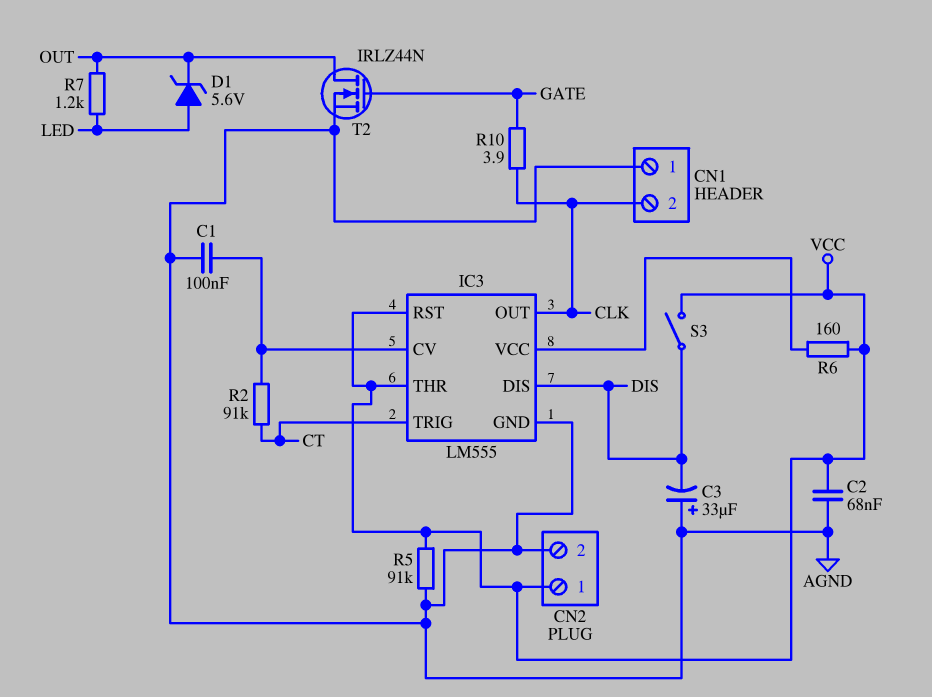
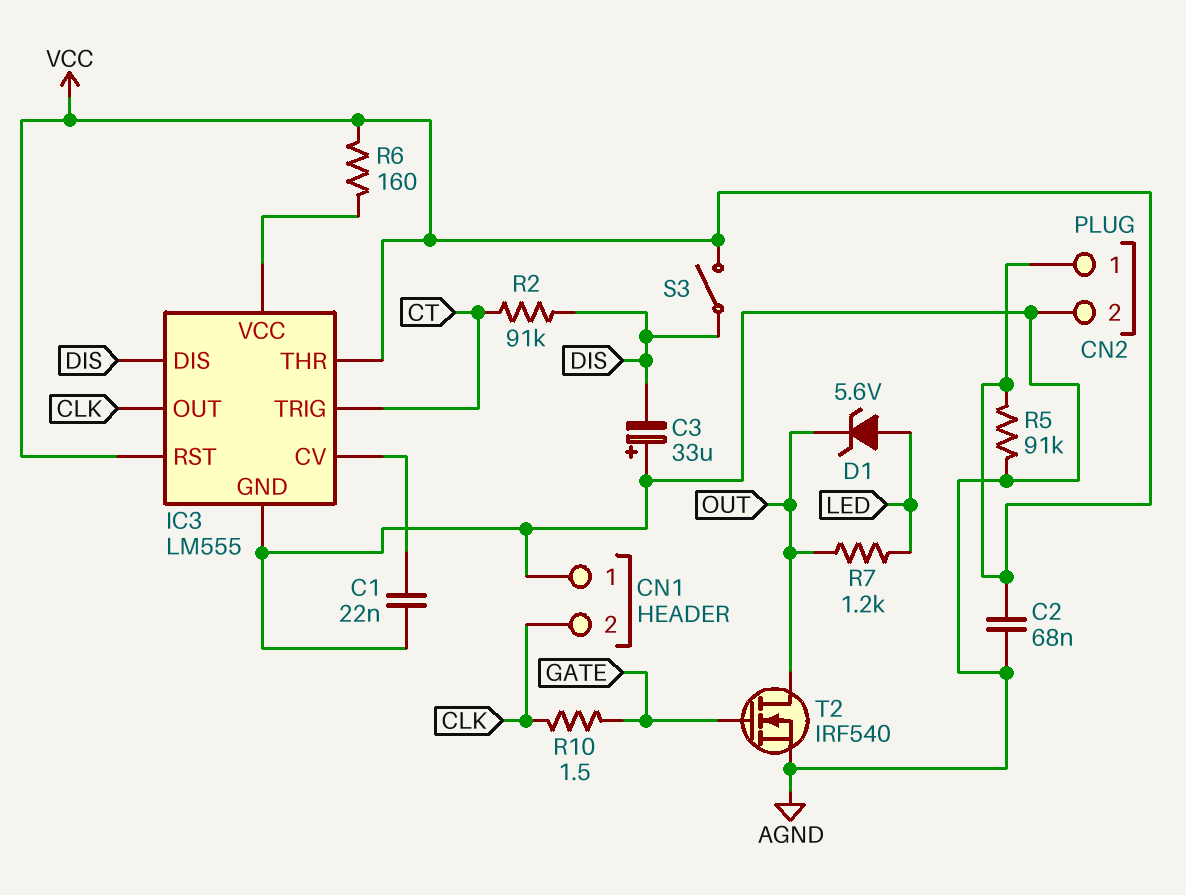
C1: 100nF (AGND, IC3/CV) -> 22nF (AGND, IC3/CV)
R2: 91k (CT, IC3/CV) -> 91k (CT, DIS)
R10: 3.9 (CLK, GATE) -> 1.5 (CLK, GATE)
T2: NMOS IRLZ44N (G GATE, D OUT, S AGND) -> NMOS IRF540 (G GATE, D OUT, S AGND)

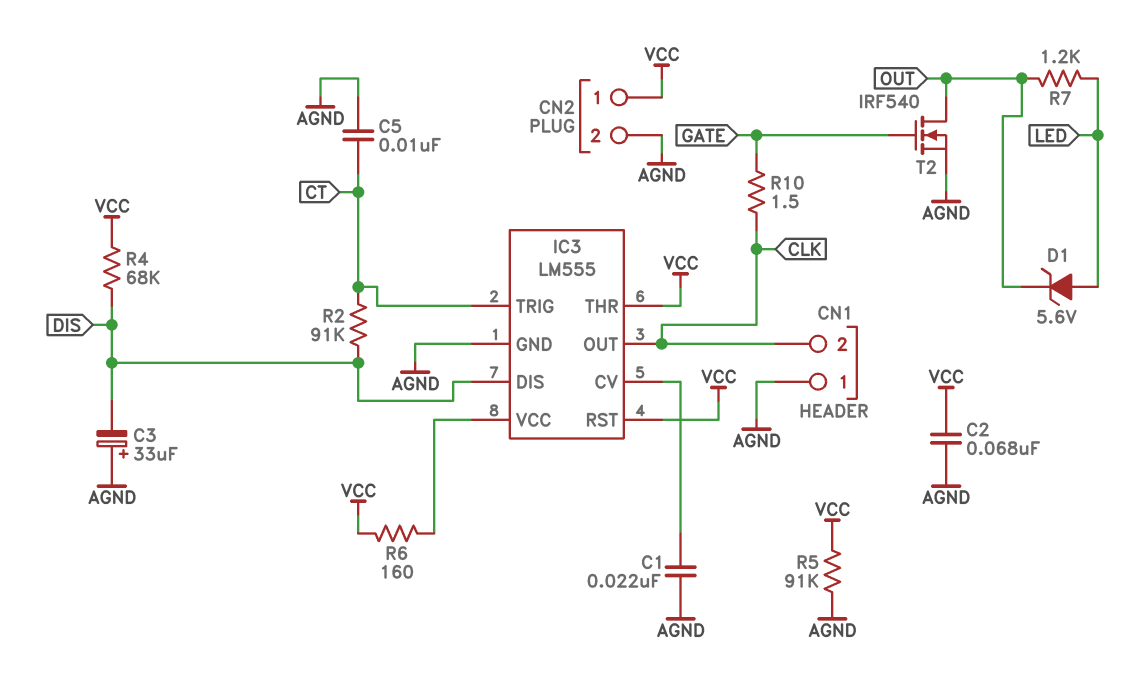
C5: none -> 10nF (AGND, CT)
R4: none -> 68k (DIS, VCC)
S3: switch (DIS, VCC) -> none

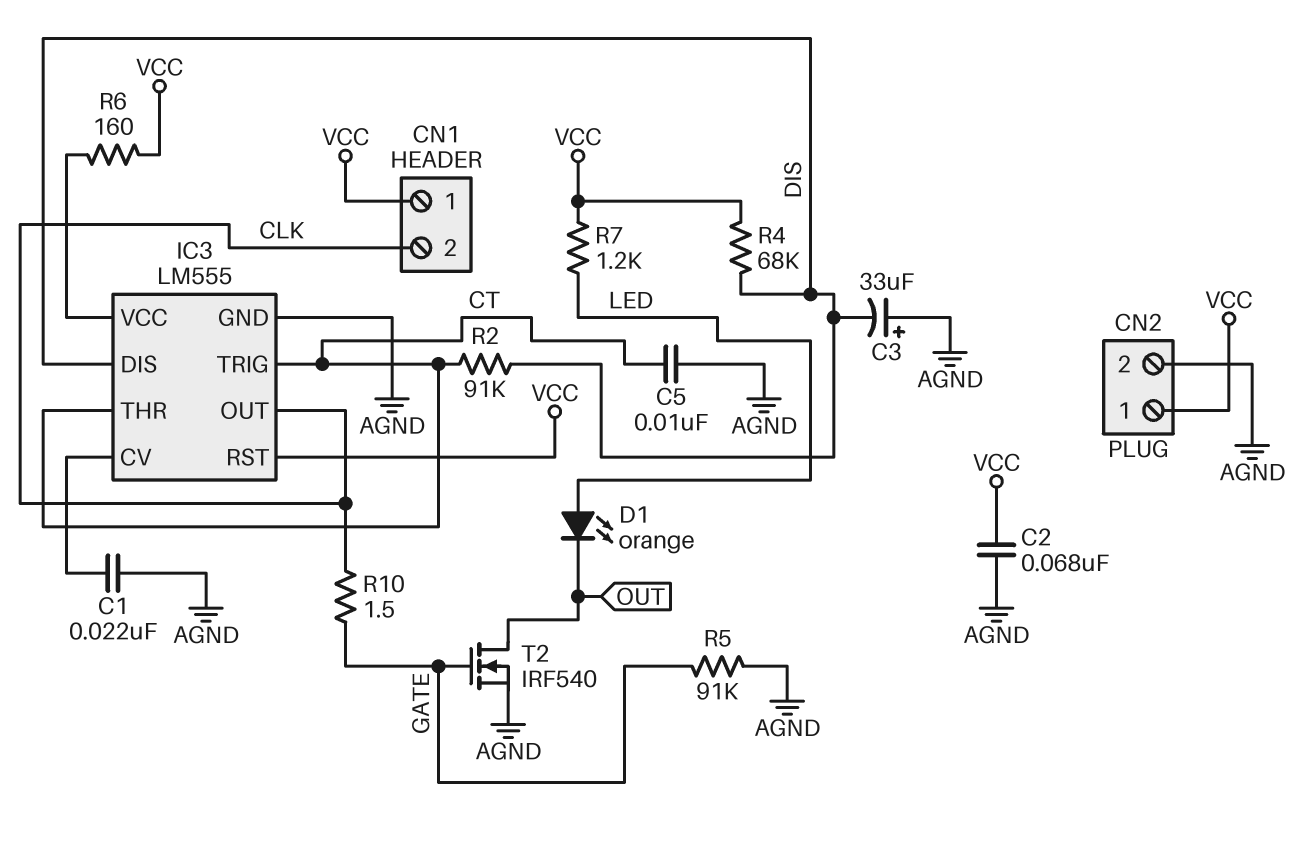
CN1 pin 1: AGND -> VCC
D1: zener 5.6V (A LED, K OUT) -> LED orange (A LED, K OUT)
IC3 pin THR: VCC -> CT
R5: 91k (AGND, VCC) -> 91k (AGND, GATE)
R7: 1.2k (LED, OUT) -> 1.2k (LED, VCC)

